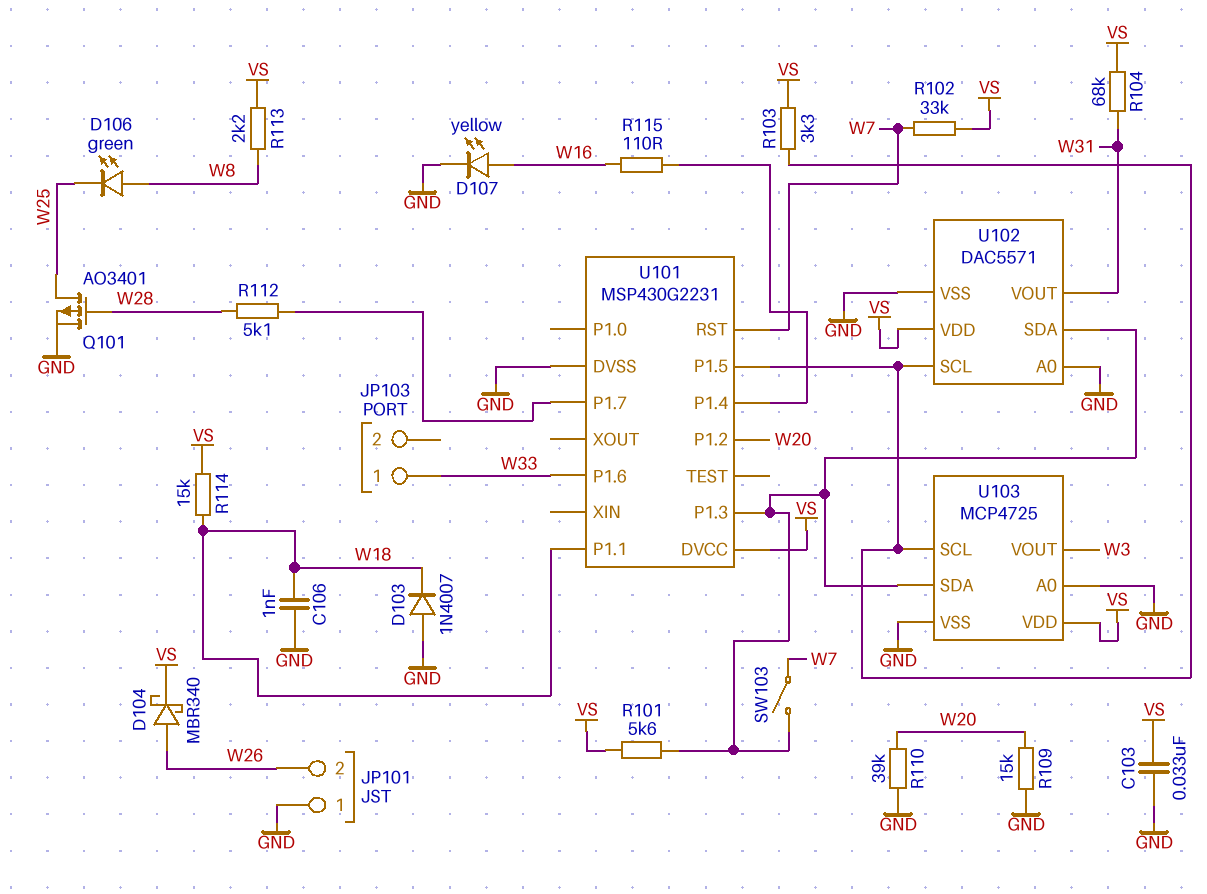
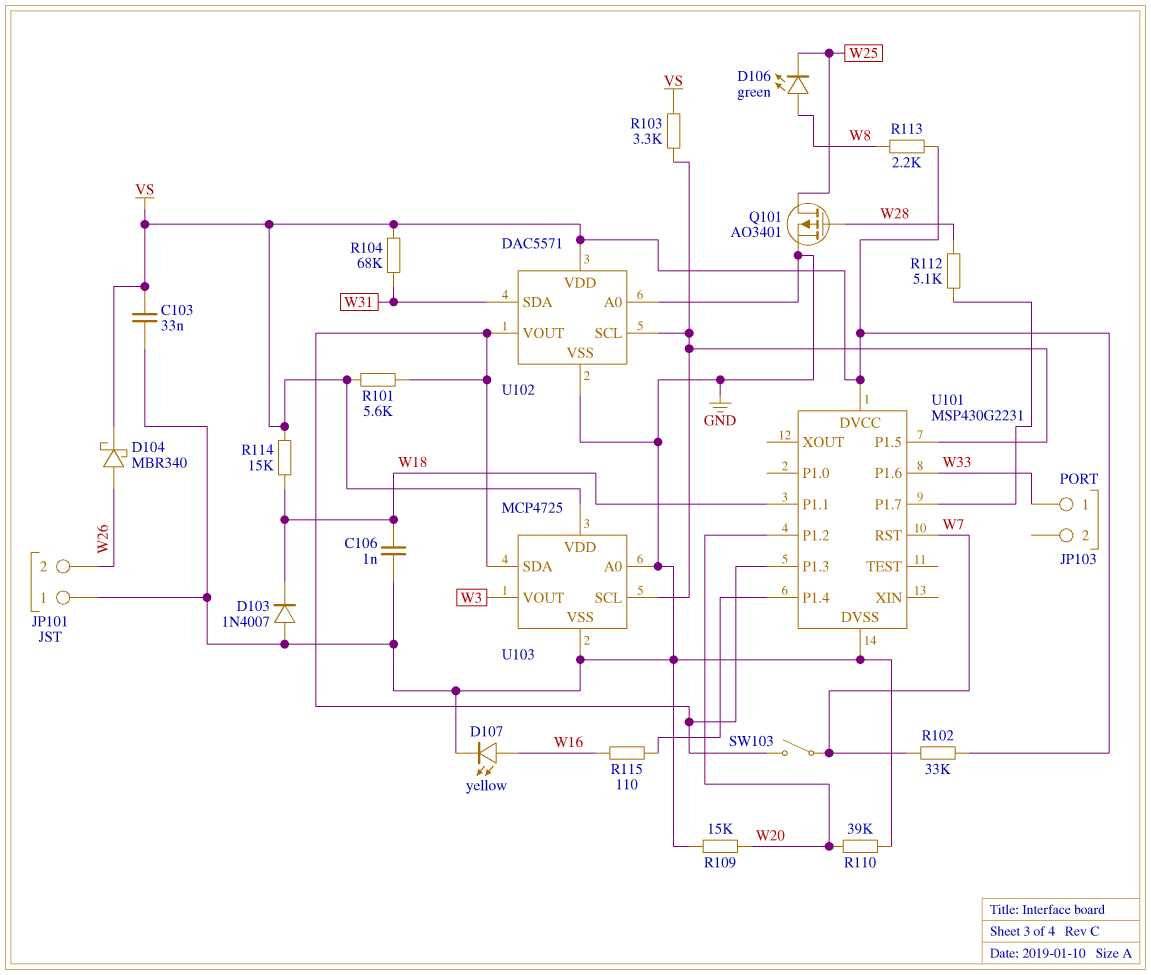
U102 pin SDA: U101/P1.3 -> W31
U102 pin VOUT: W31 -> U101/P1.3

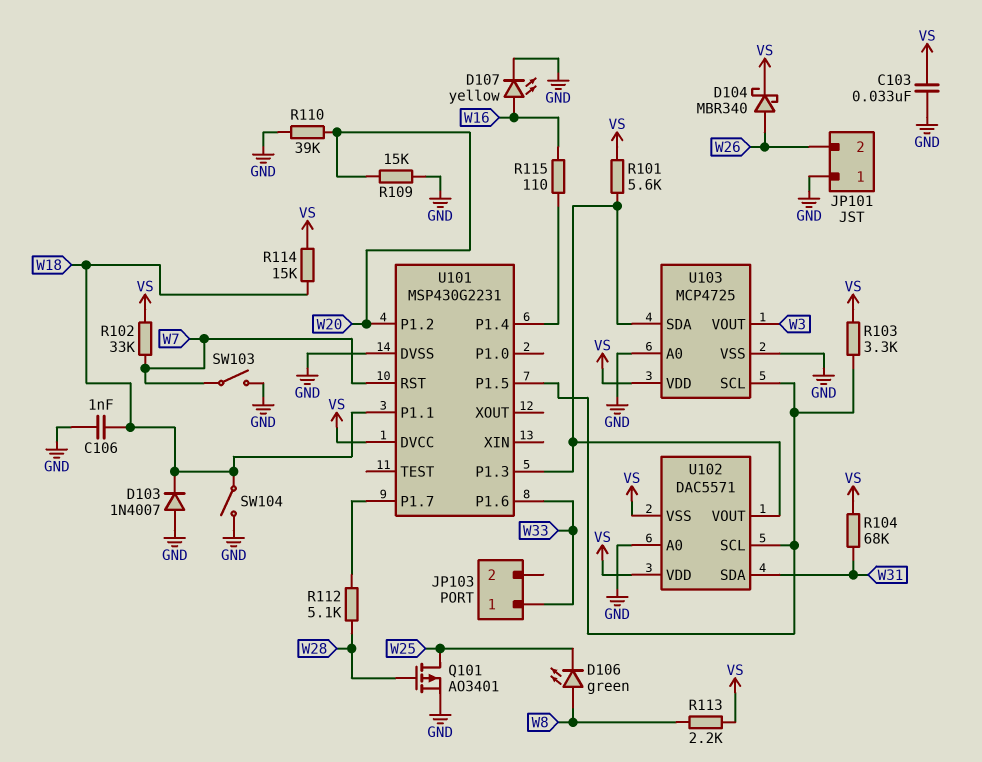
SW103: switch (U101/P1.3, W7) -> switch (GND, W7)
SW104: none -> switch (GND, W18)
U102 pin VSS: GND -> VS

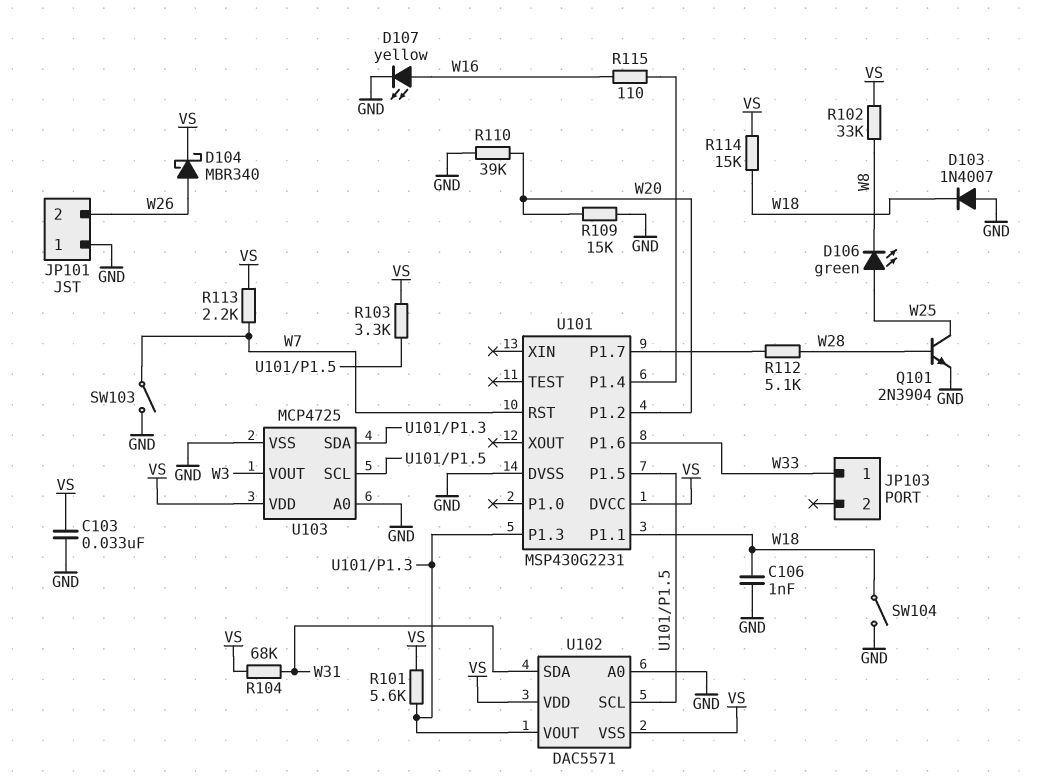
D106: LED green (A W8, K W25) -> LED green (A W25, K W8)
Q101: PMOS AO3401 (G W28, D W25, S GND) -> NPN 2N3904 (B W28, C W25, E GND)
R102: 33k (VS, W7) -> 33k (VS, W8)
R113: 2.2k (VS, W8) -> 2.2k (VS, W7)

